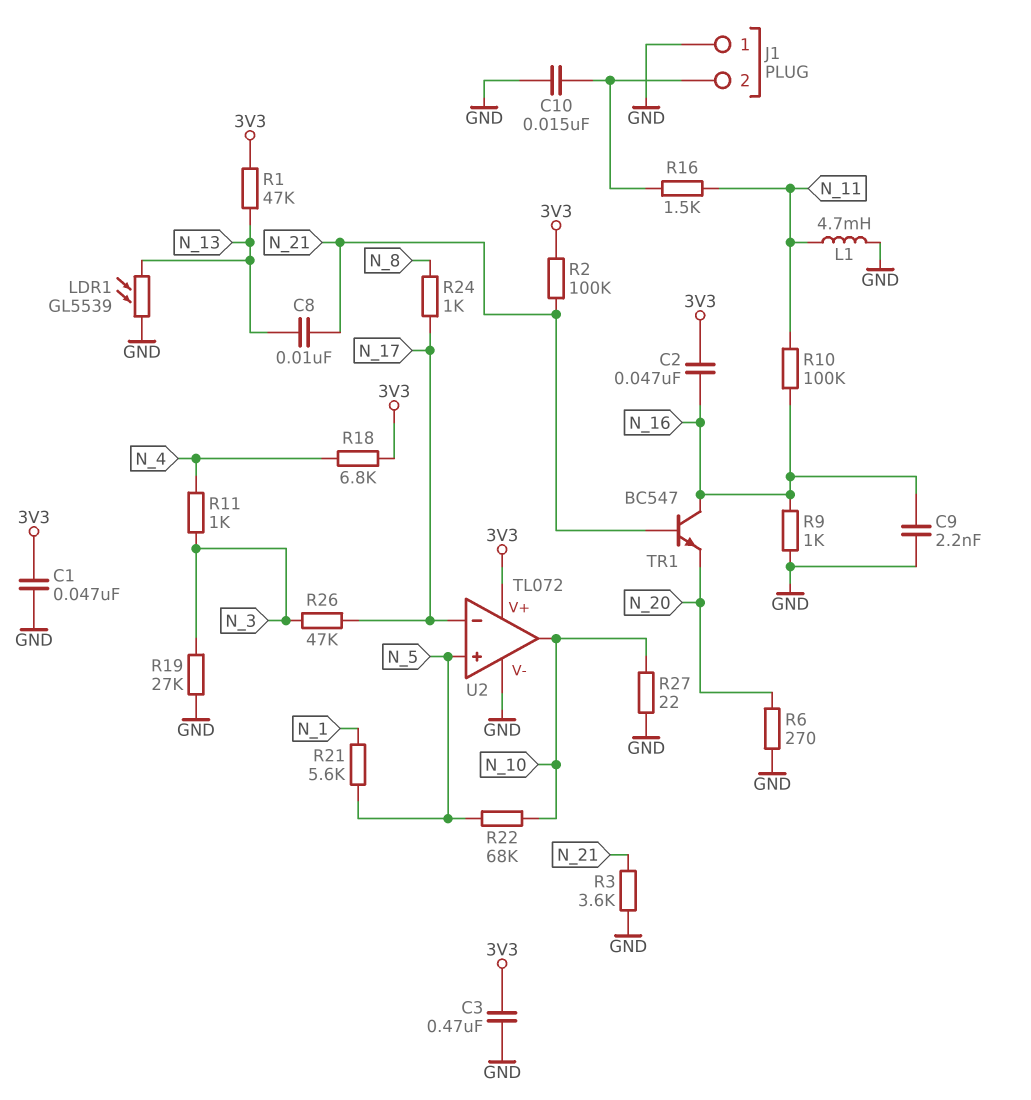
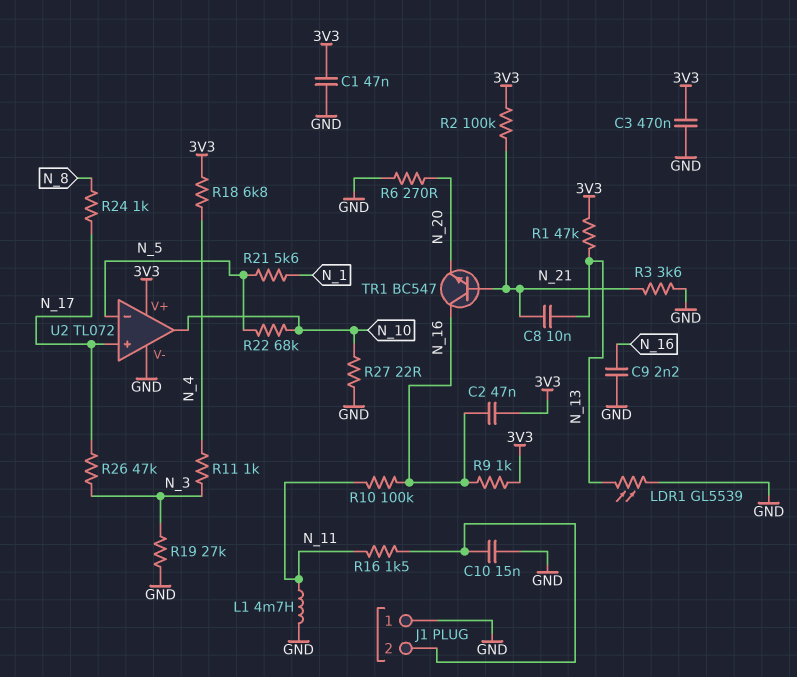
R9: 1k (GND, N_16) -> 1k (3V3, N_16)
U2 pin in+: N_5 -> N_17
U2 pin in-: N_17 -> N_5

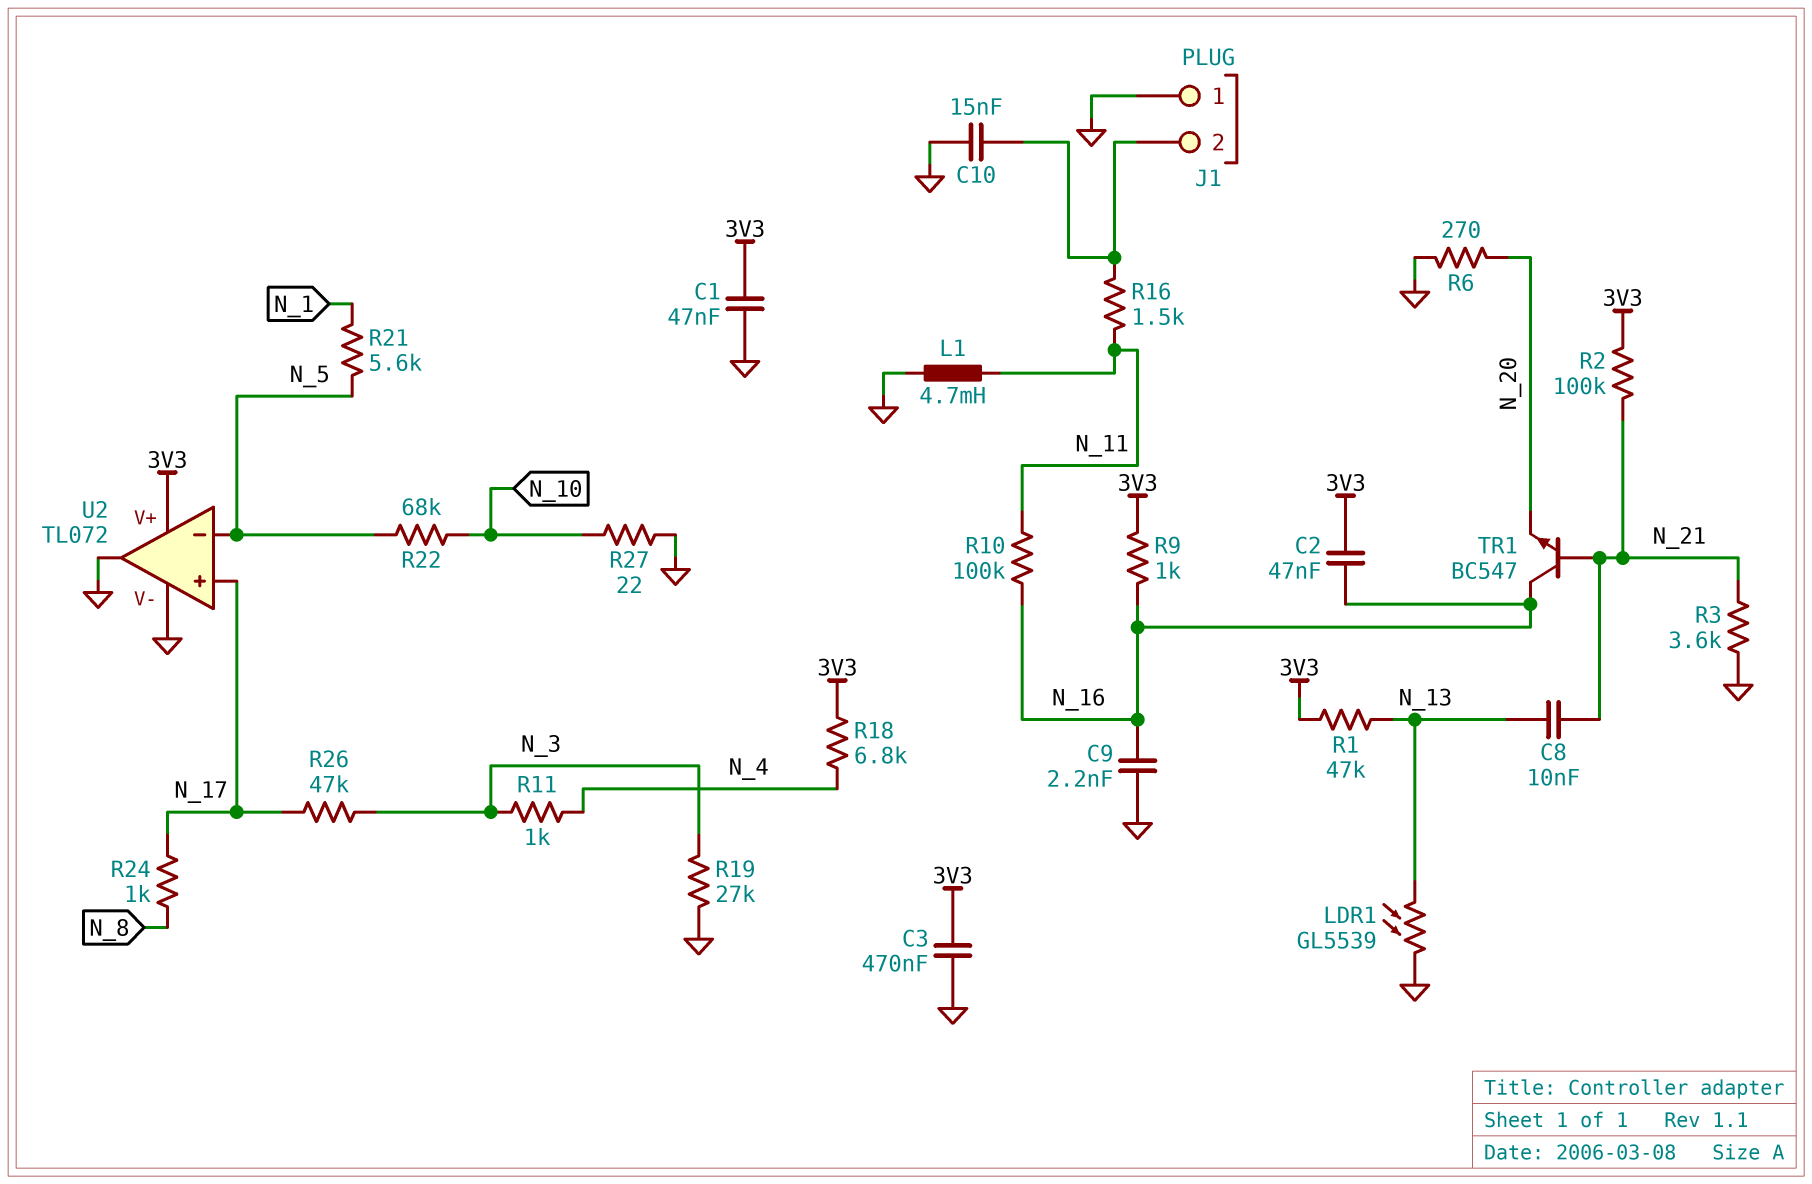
U2 pin out: N_10 -> GND

